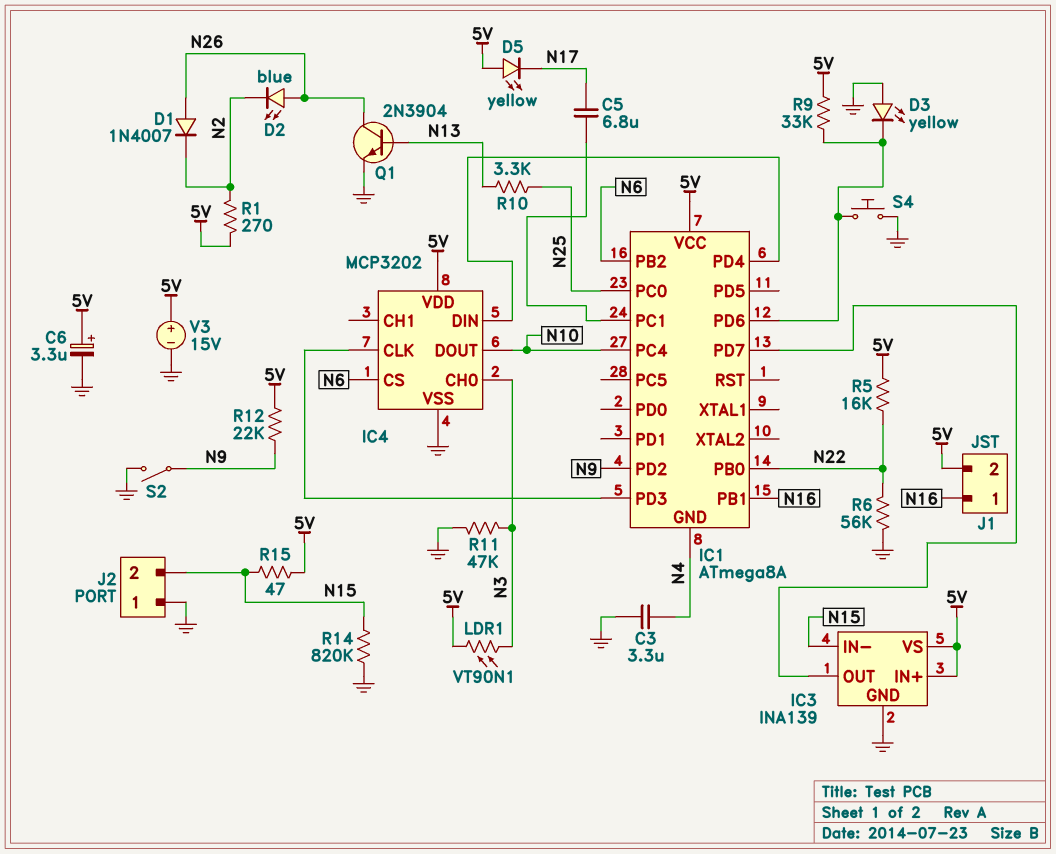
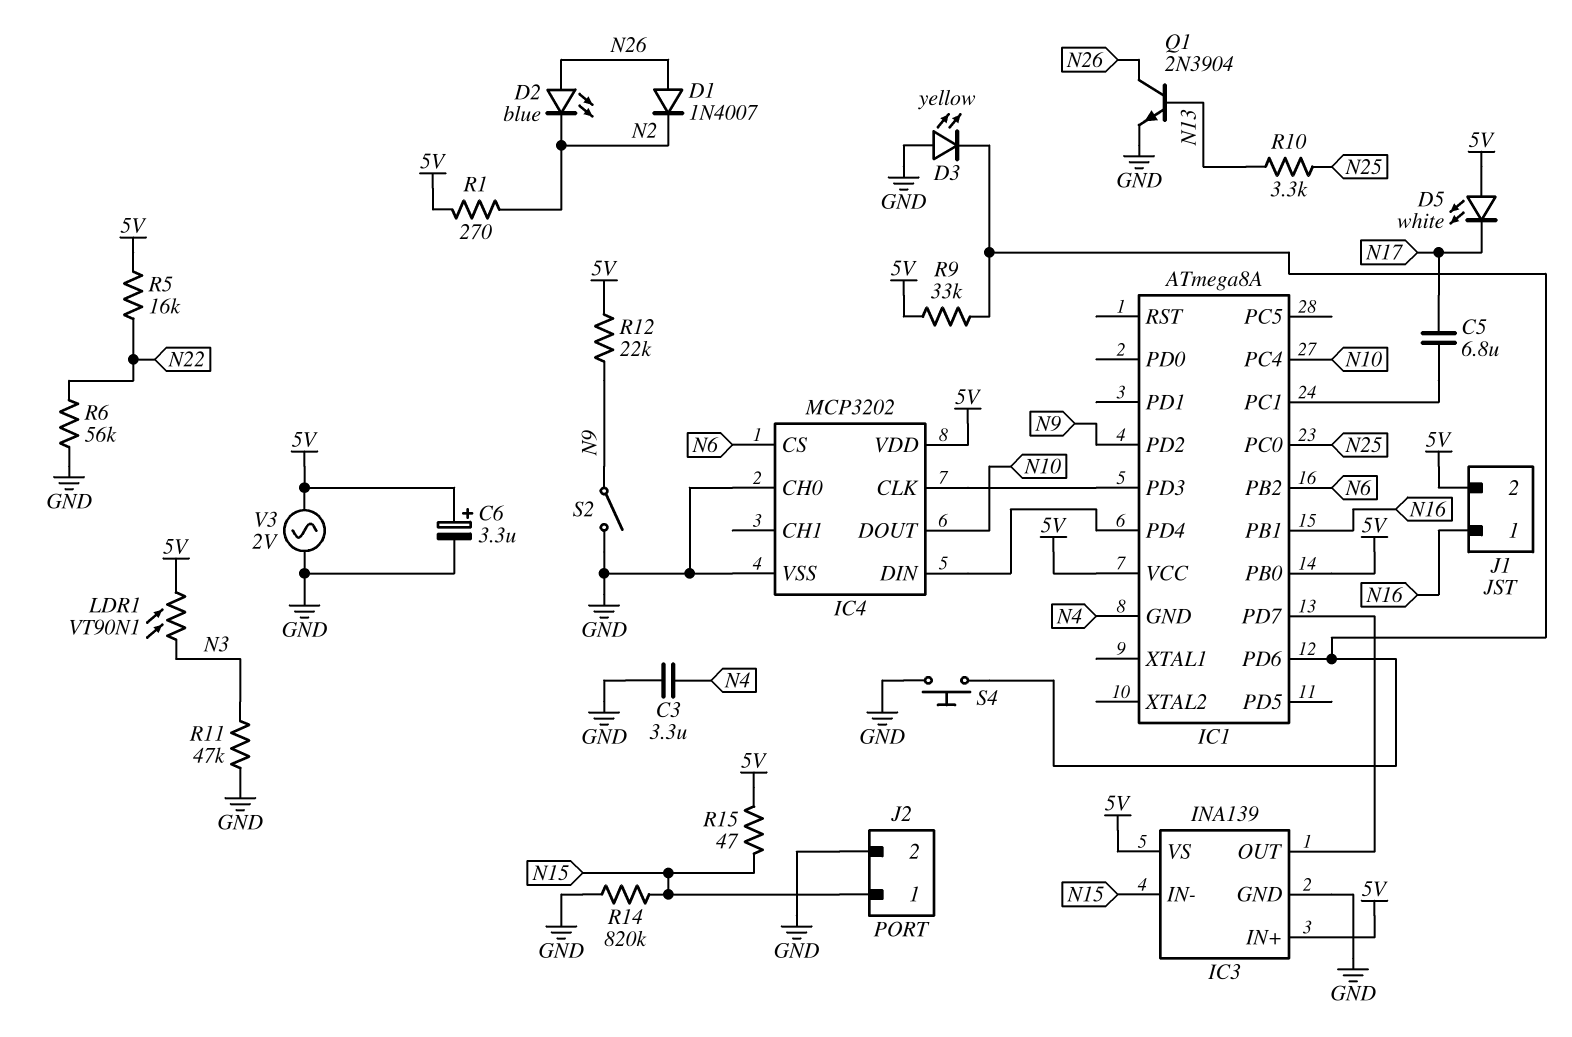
D5: LED yellow (A 5V, K N17) -> LED white (A 5V, K N17)
IC1 pin PB0: N22 -> 5V
IC4 pin CH0: N3 -> GND
J2 pin 1: GND -> N15
J2 pin 2: N15 -> GND
V3: 15V (plus 5V, minus GND) -> AC 2V (5V, GND)

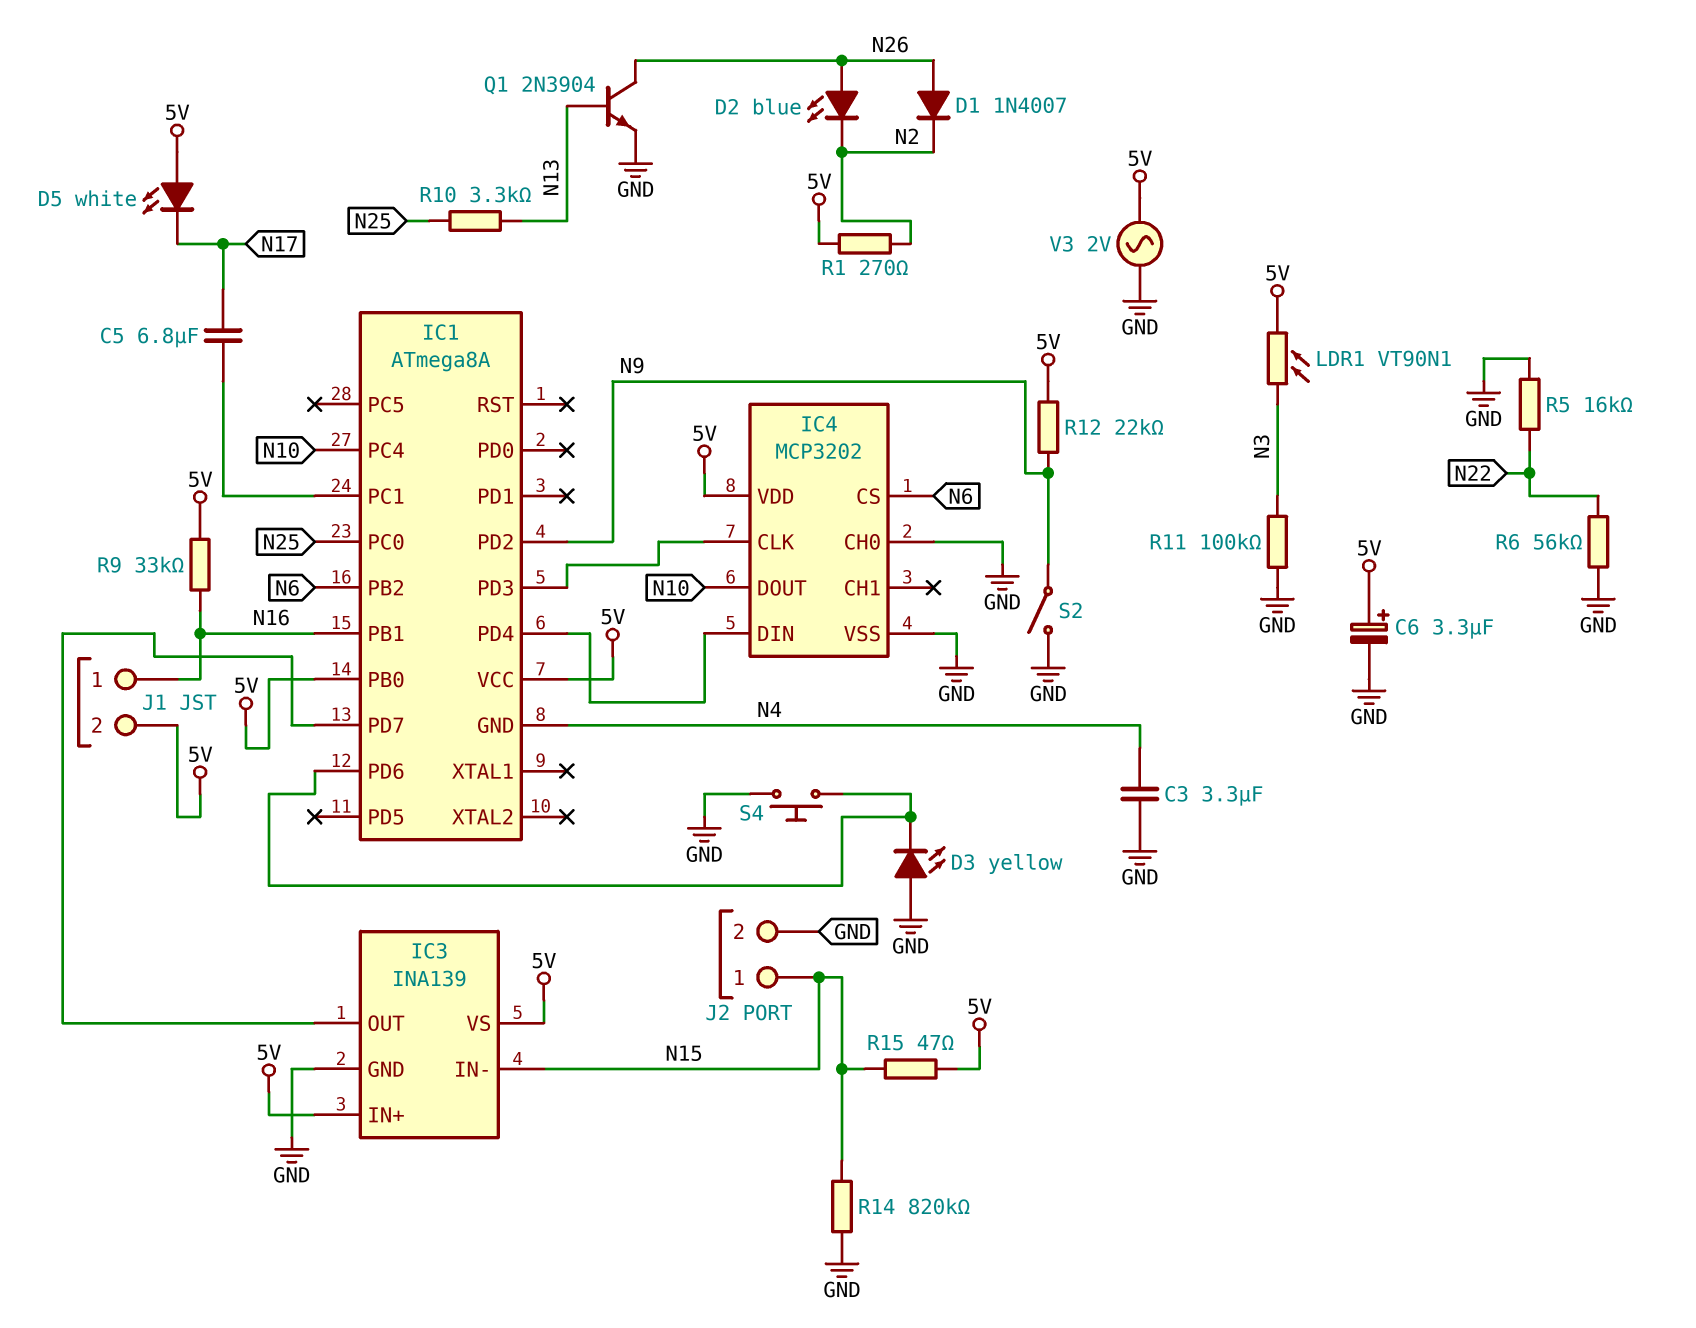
R5: 16k (5V, N22) -> 16k (GND, N22)
R9: 33k (5V, IC1/PD6) -> 33k (5V, N16)
R11: 47k (GND, N3) -> 100k (GND, N3)

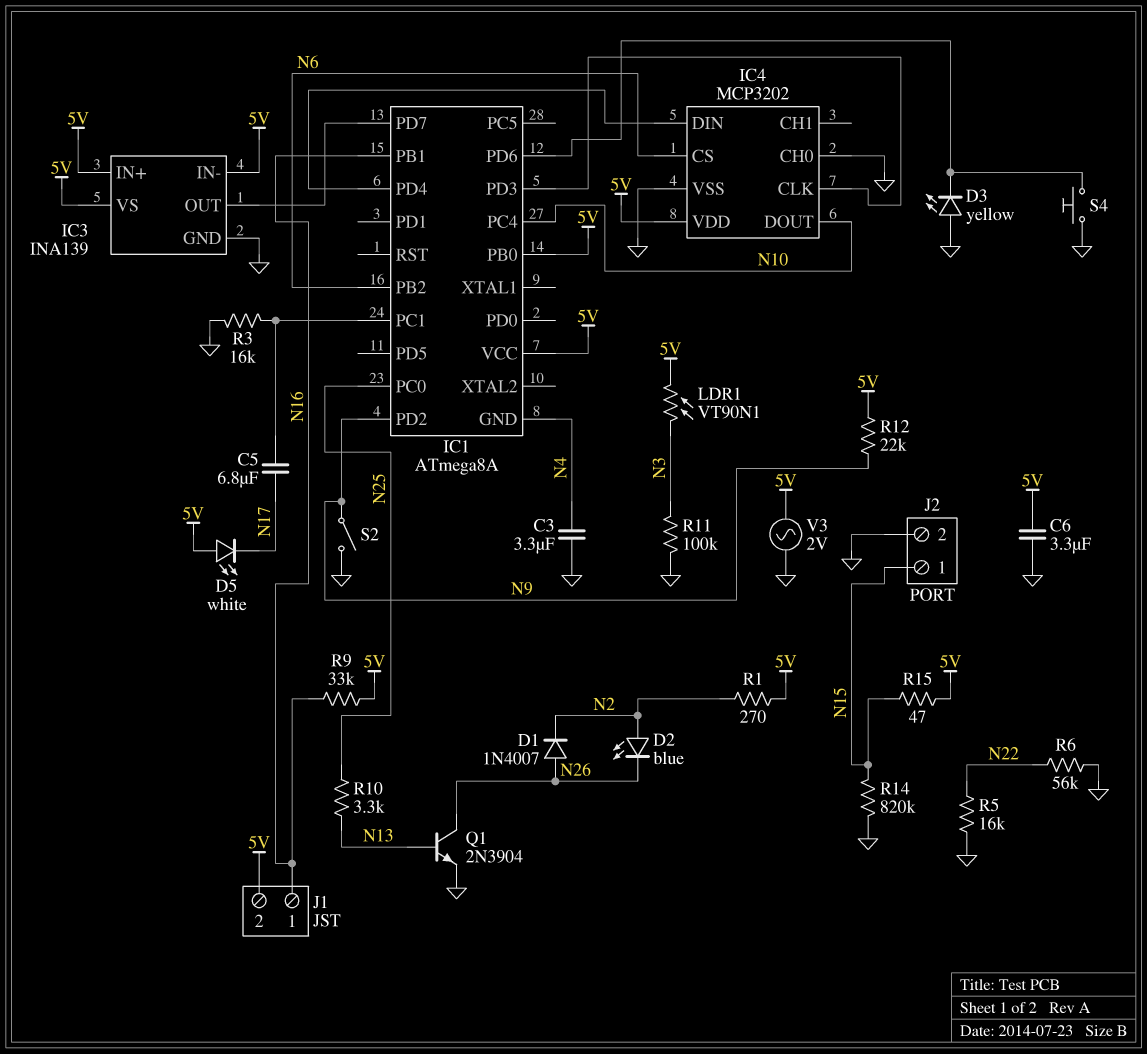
C6: 3.3uF (plus 5V, minus GND) -> 3.3uF (5V, GND)
D2: LED blue (A N26, K N2) -> LED blue (A N2, K N26)
IC3 pin IN-: N15 -> 5V
R3: none -> 16k (GND, IC1/PC1)

